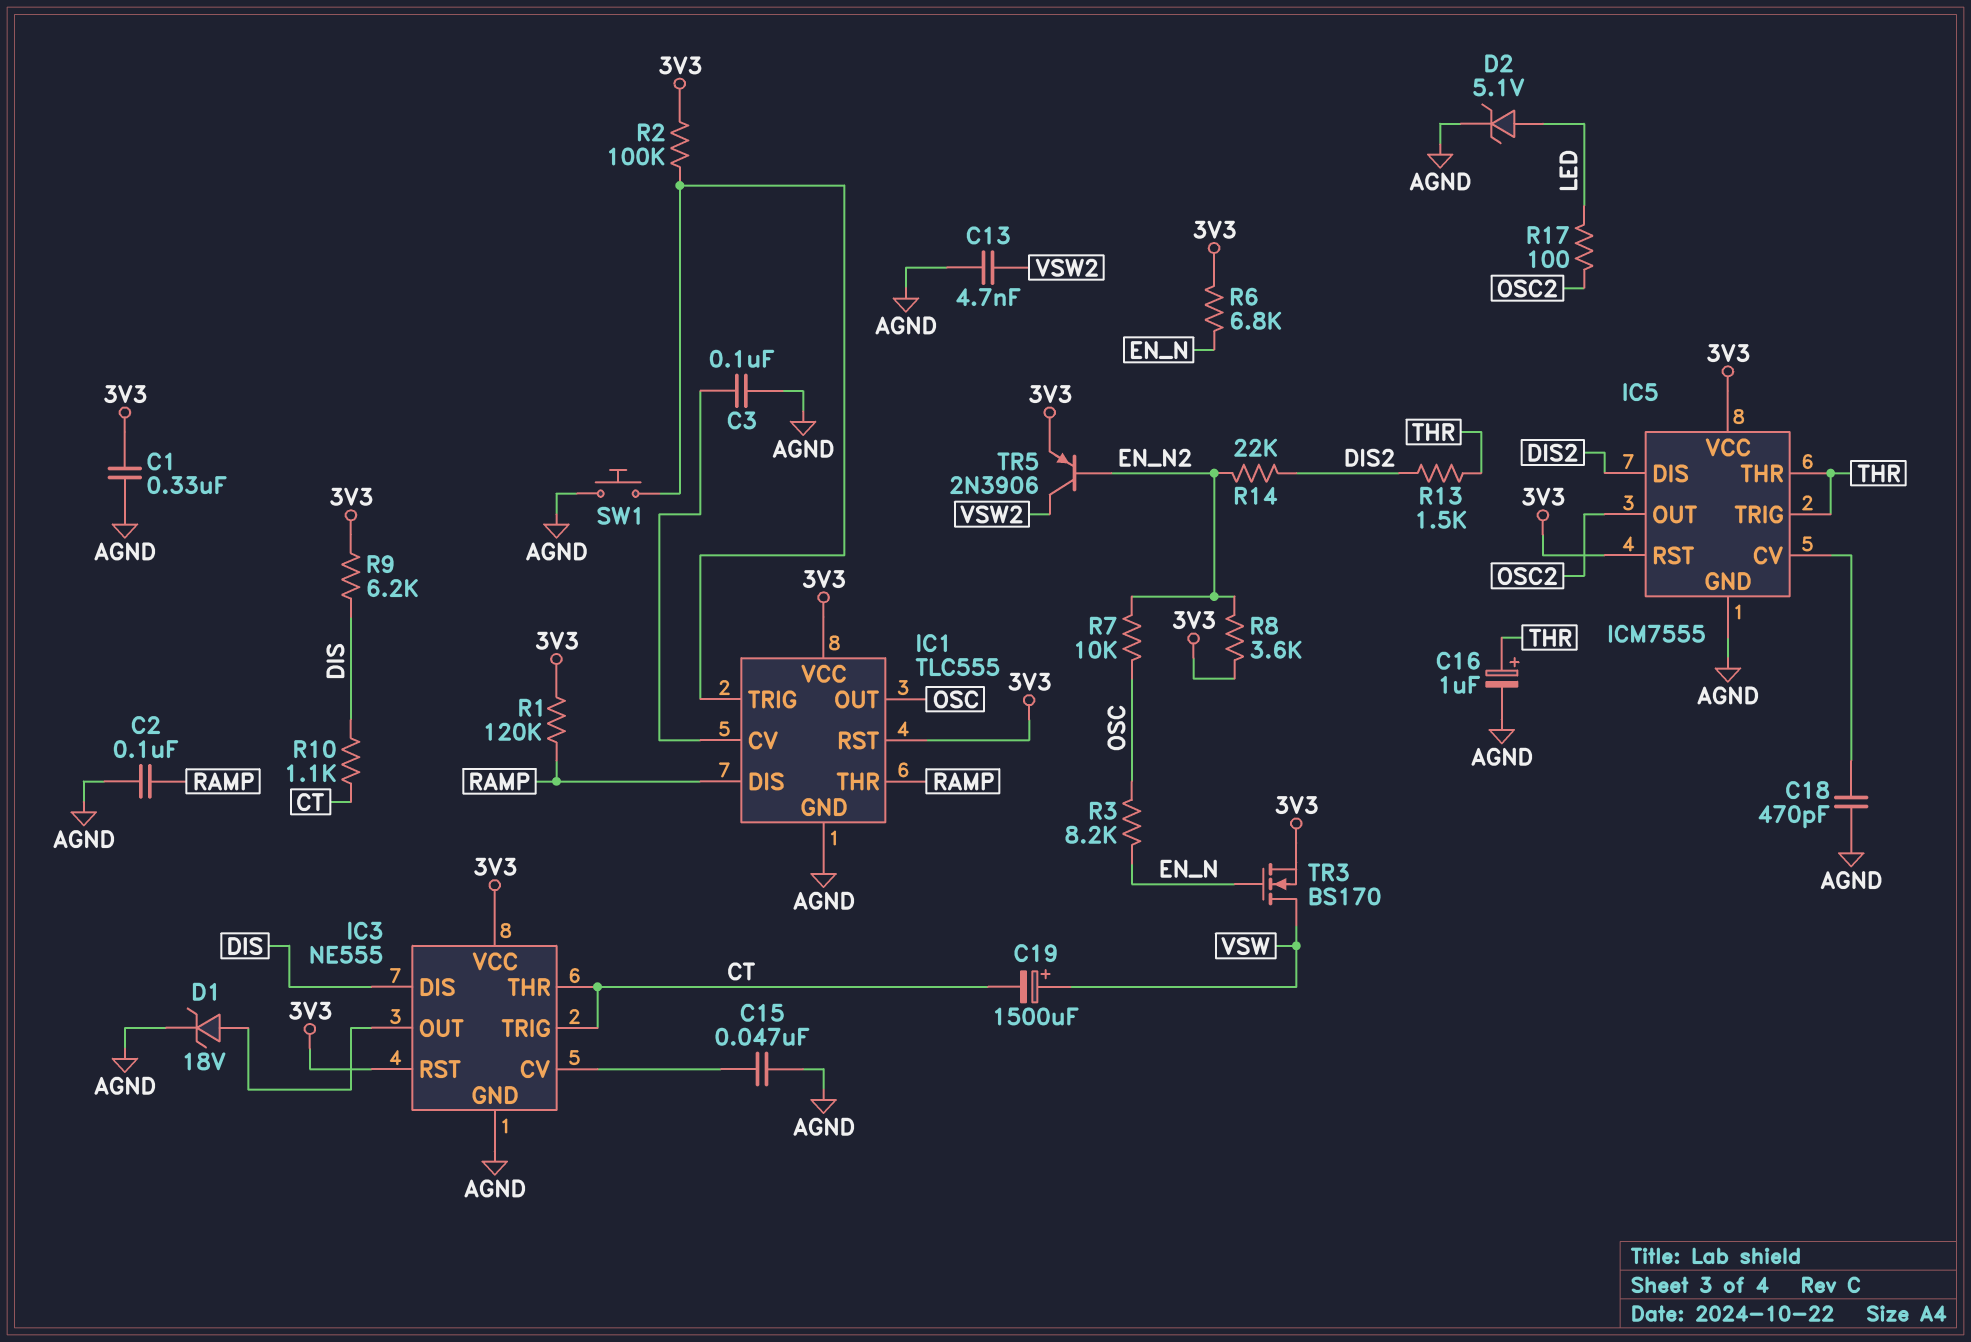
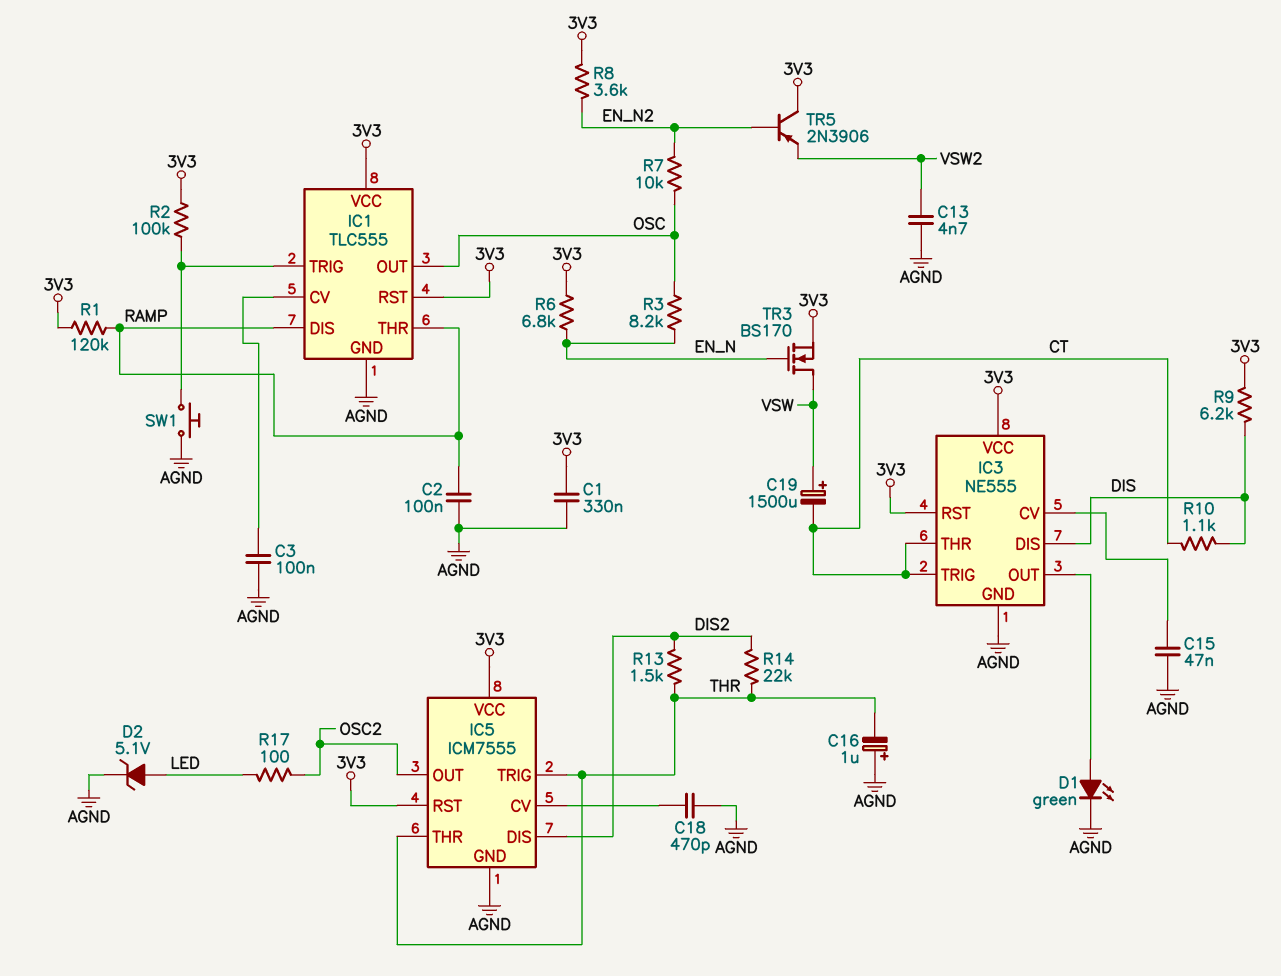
C16: 1uF (plus THR, minus AGND) -> 1uF (plus AGND, minus THR)
D1: zener 18V (A IC3/OUT, K AGND) -> LED green (A IC3/OUT, K AGND)
R14: 22k (DIS2, EN_N2) -> 22k (DIS2, THR)
TR5: PNP 2N3906 (B EN_N2, C VSW2, E 3V3) -> PNP 2N3906 (B EN_N2, C 3V3, E VSW2)

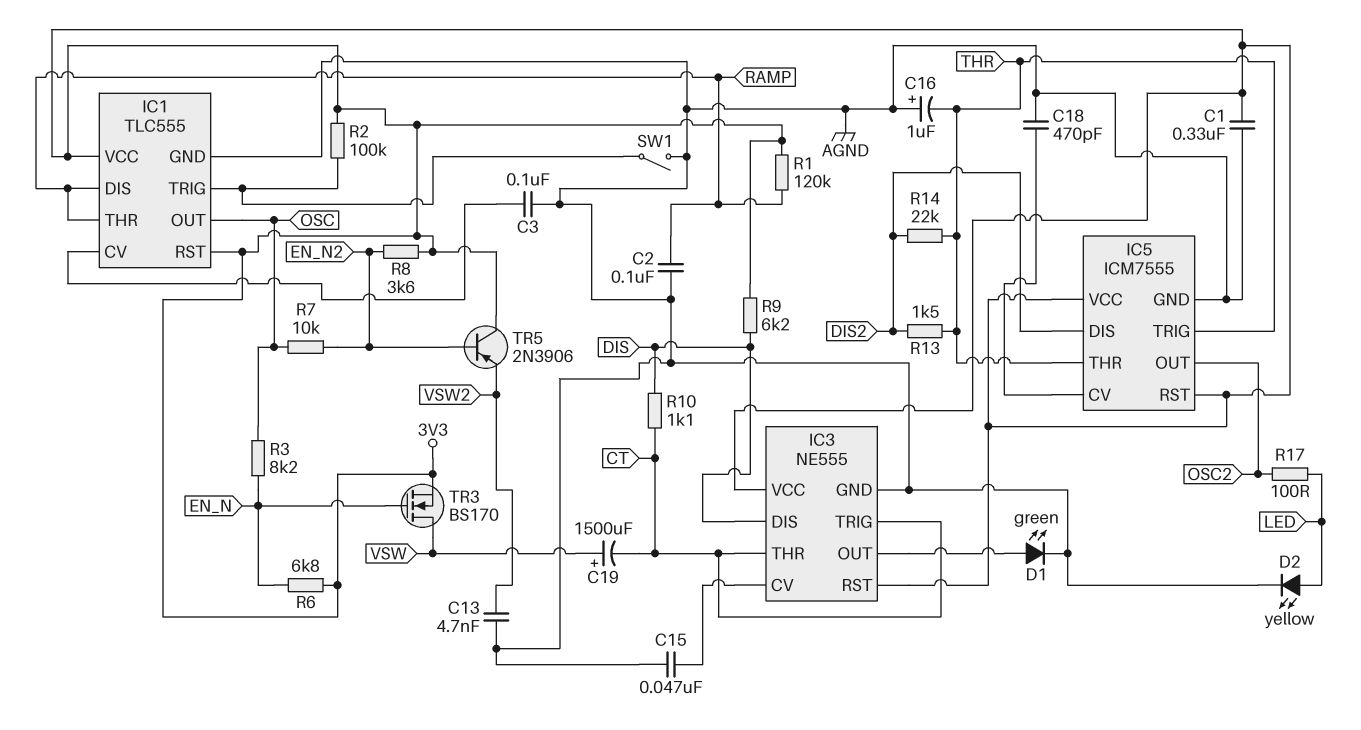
D2: zener 5.1V (A LED, K AGND) -> LED yellow (A LED, K AGND)
SW1: button (AGND, IC1/TRIG) -> switch (AGND, IC1/TRIG)

